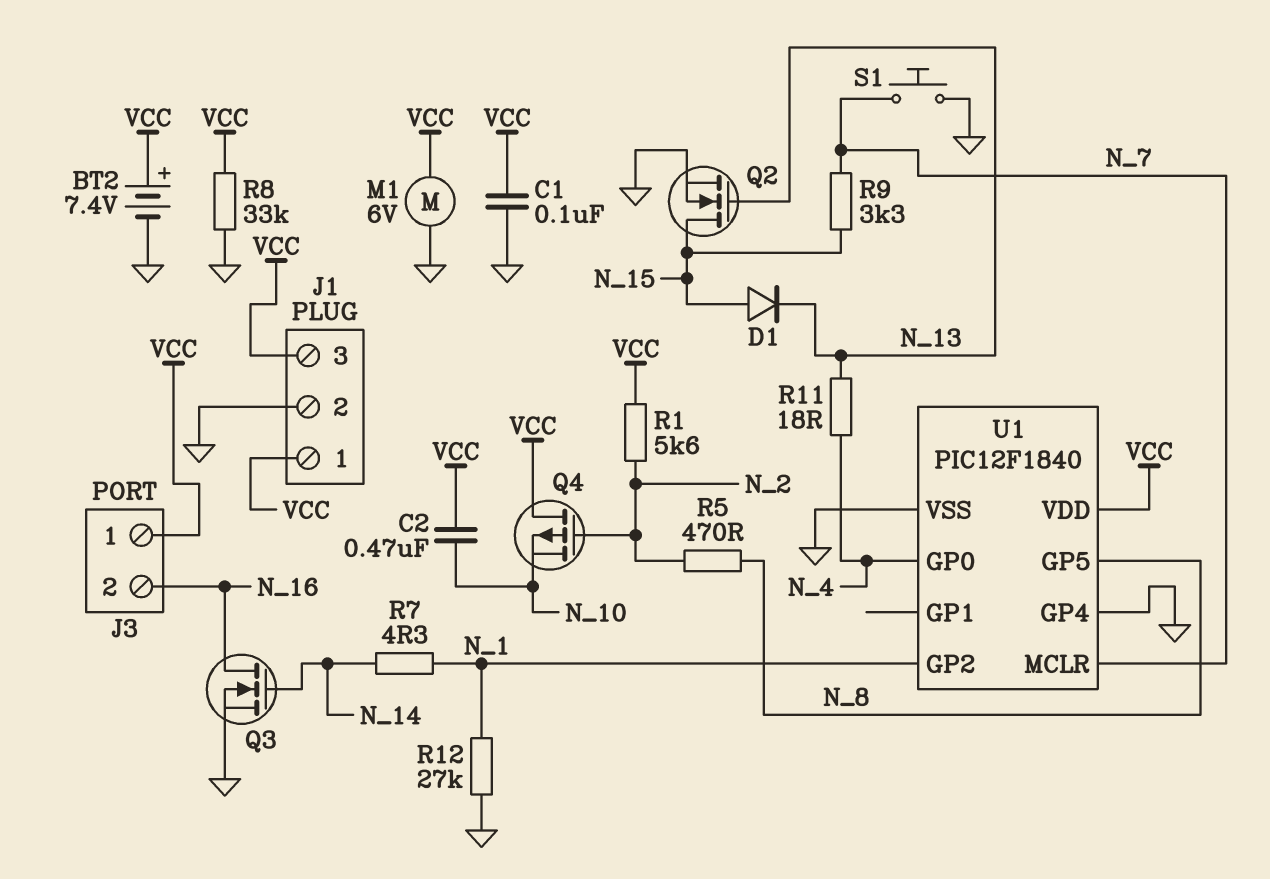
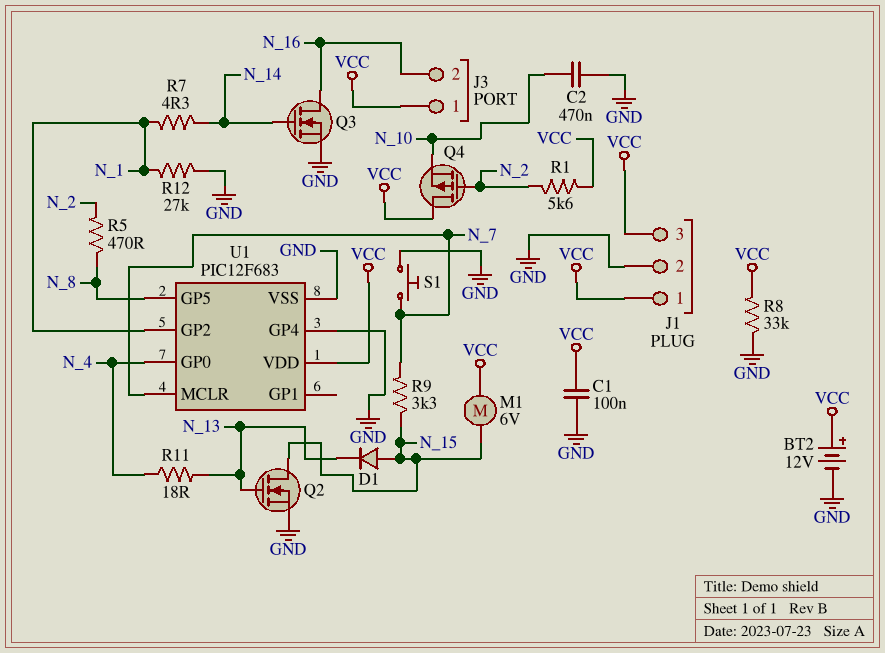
BT2: 7.4V (plus VCC, minus GND) -> 12V (plus VCC, minus GND)
C2: 470nF (N_10, VCC) -> 470nF (GND, N_10)
M1: motor 6V (GND, VCC) -> motor 6V (N_15, VCC)
U1: PIC12F1840 -> PIC12F683

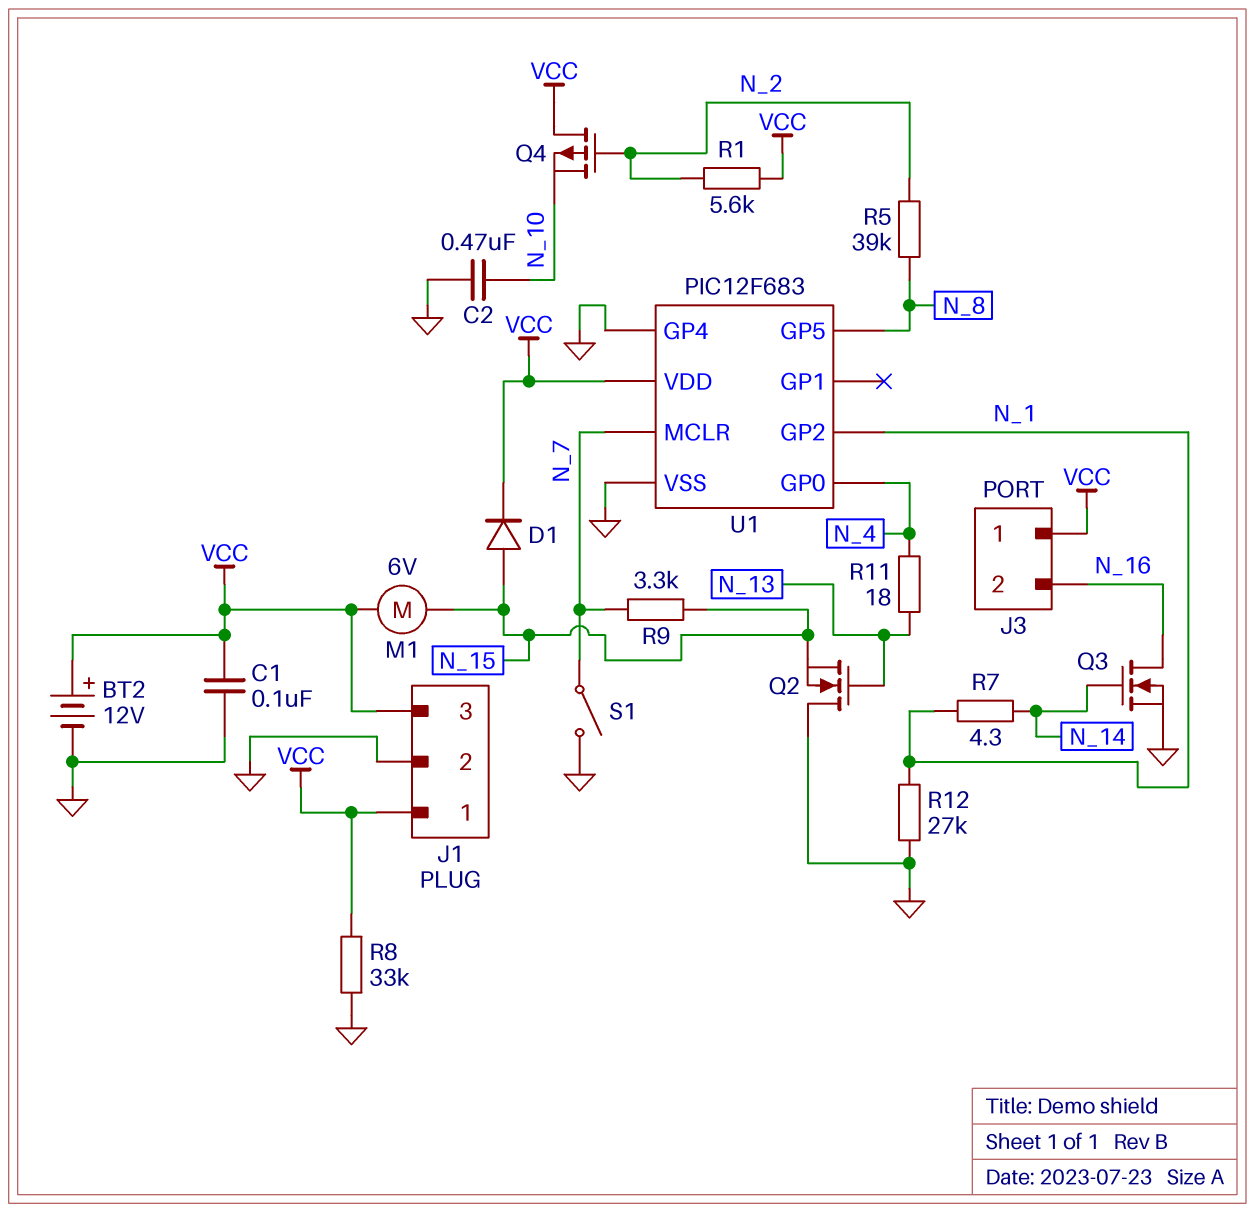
D1: diode (A N_15, K N_13) -> diode (A N_15, K VCC)
Q2: NMOS (G N_13, D N_15, S GND) -> NMOS (G N_13, D GND, S N_15)
R5: 470 (N_2, N_8) -> 39k (N_2, N_8)
S1: button (GND, N_7) -> switch (GND, N_7)

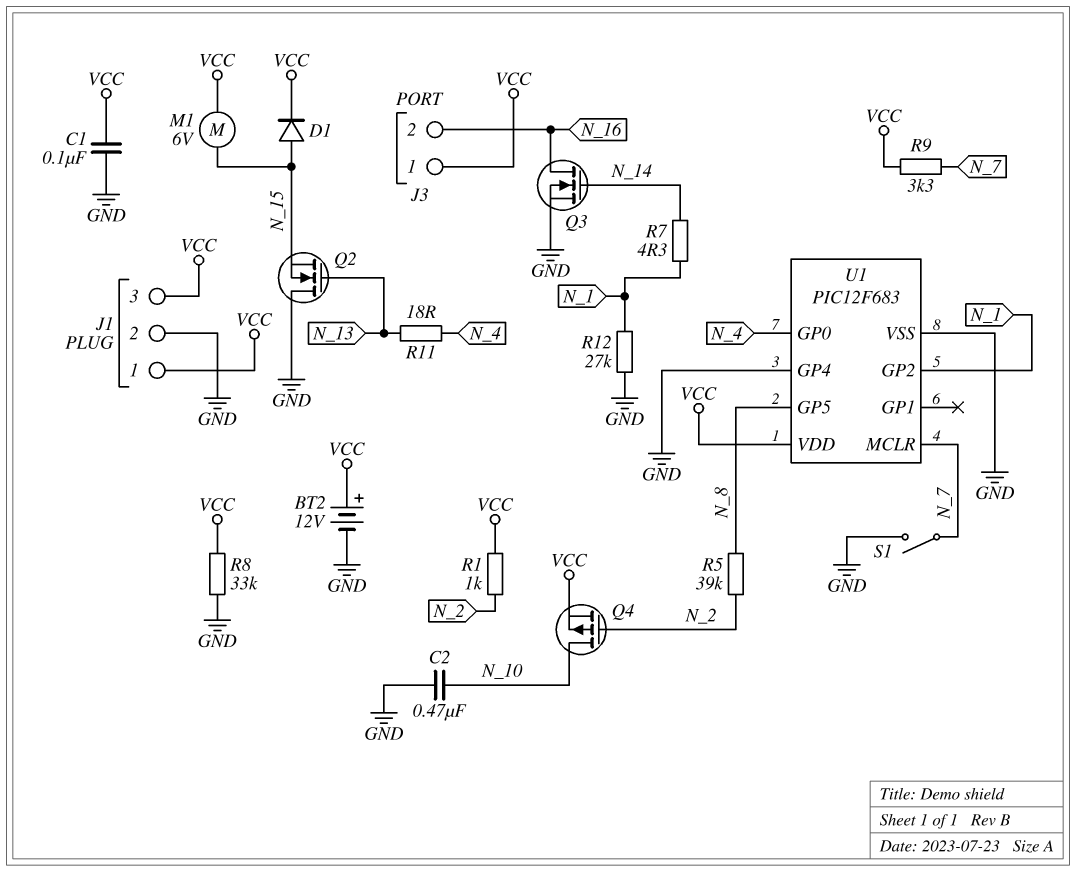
Q4: PMOS (G N_2, D VCC, S N_10) -> PMOS (G N_2, D N_10, S VCC)
R1: 5.6k (N_2, VCC) -> 1k (N_2, VCC)
R9: 3.3k (N_7, N_15) -> 3.3k (N_7, VCC)

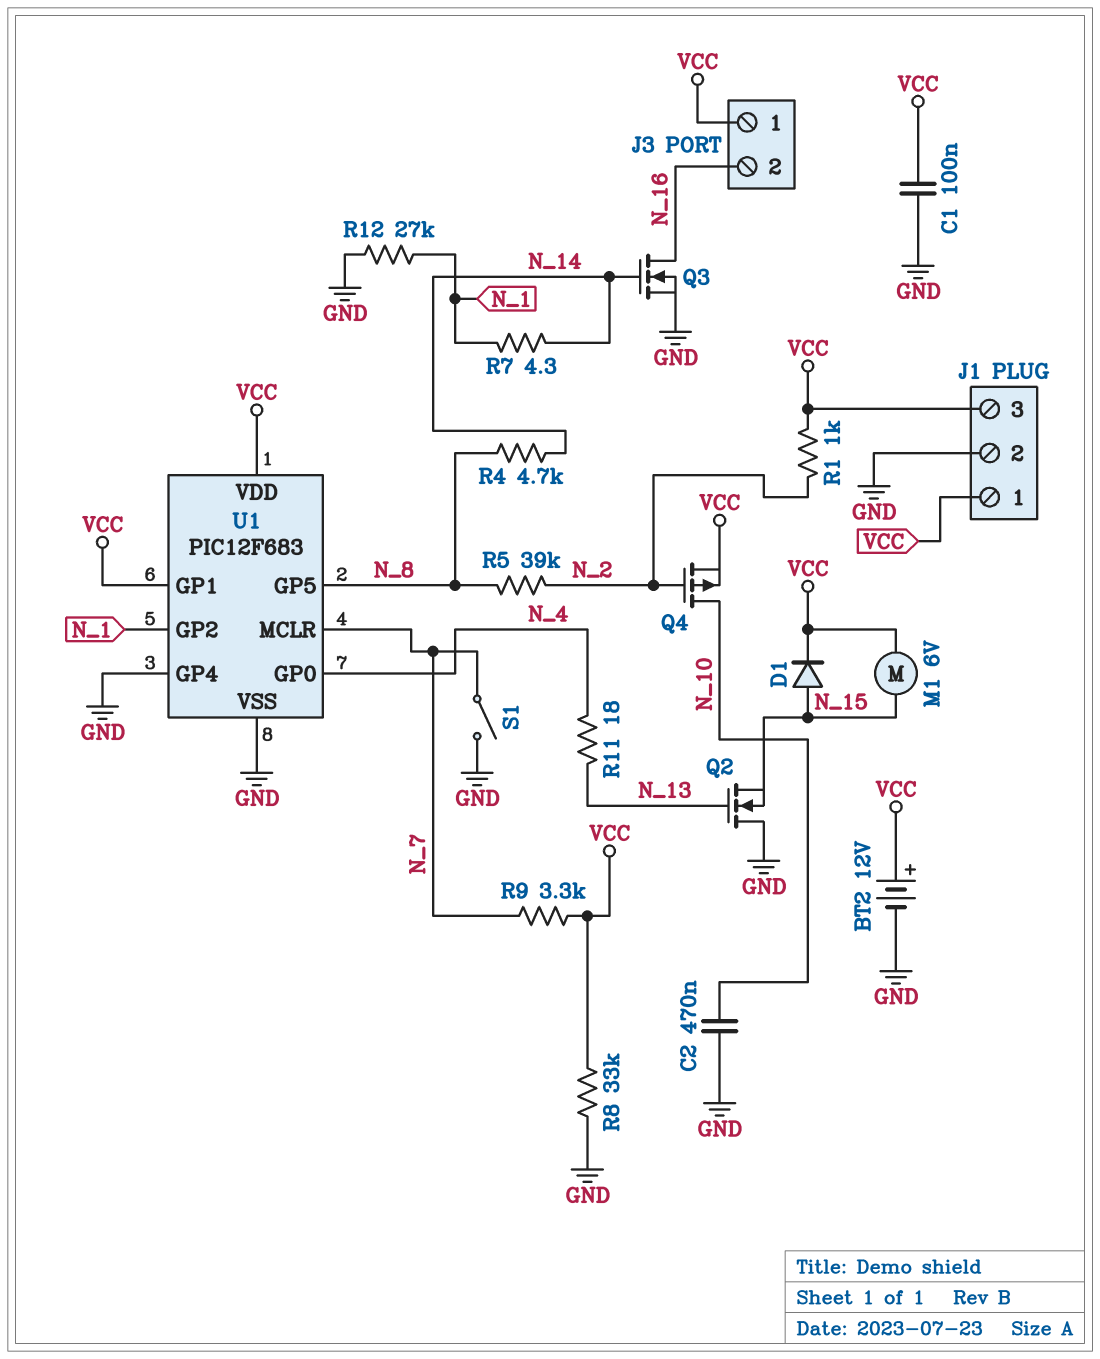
R4: none -> 4.7k (N_8, N_14)
U1 pin GP1: none -> VCC

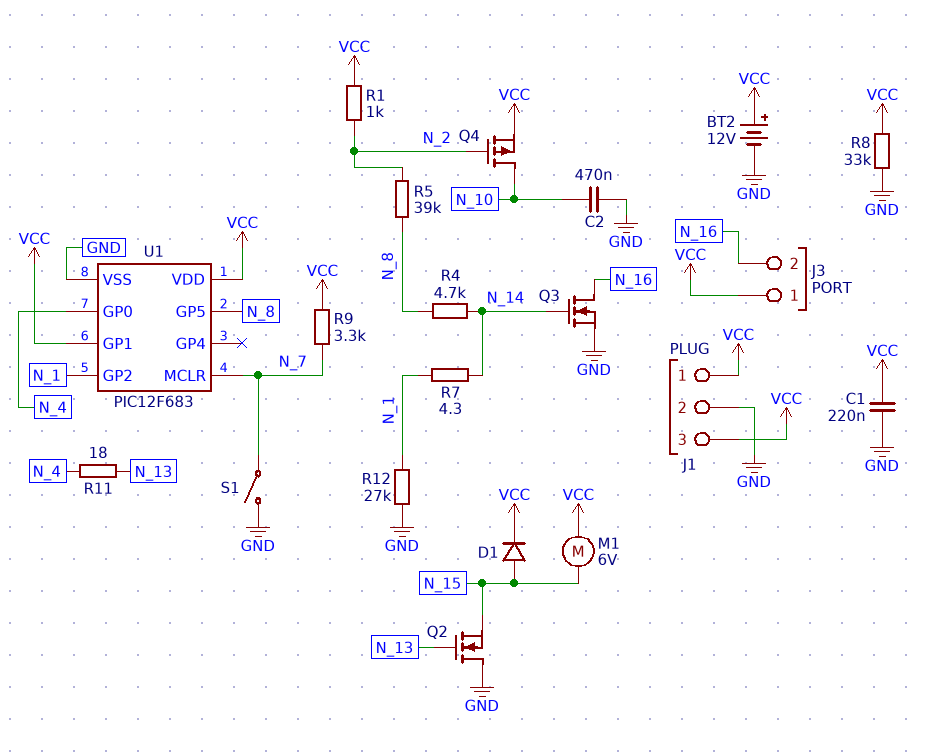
C1: 100nF (GND, VCC) -> 220nF (GND, VCC)
U1 pin GP4: GND -> none

